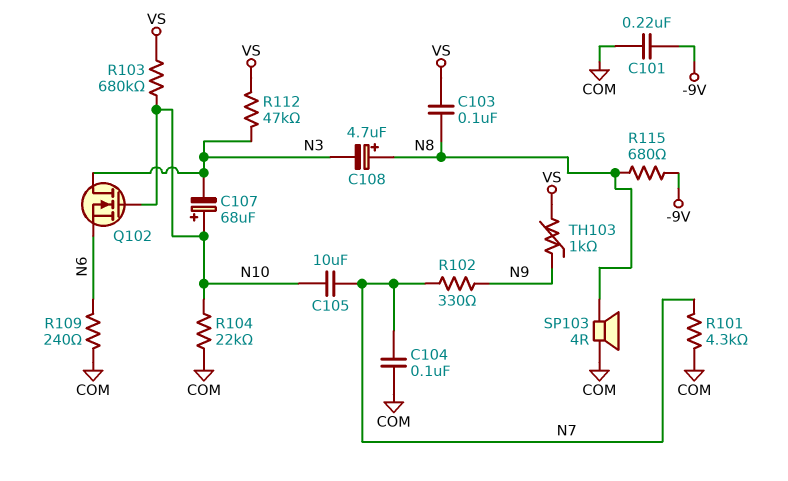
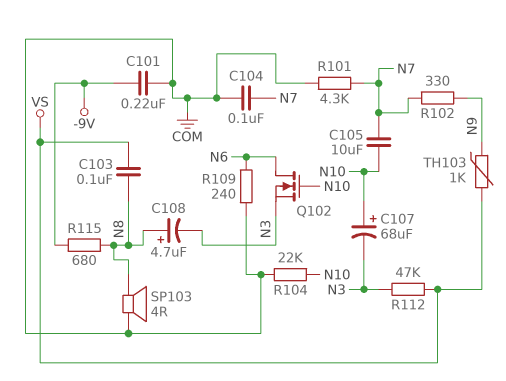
Q102: NMOS (G N10, D N3, S N6) -> NMOS (G N10, D N6, S N3)
R103: 680k (N10, VS) -> none

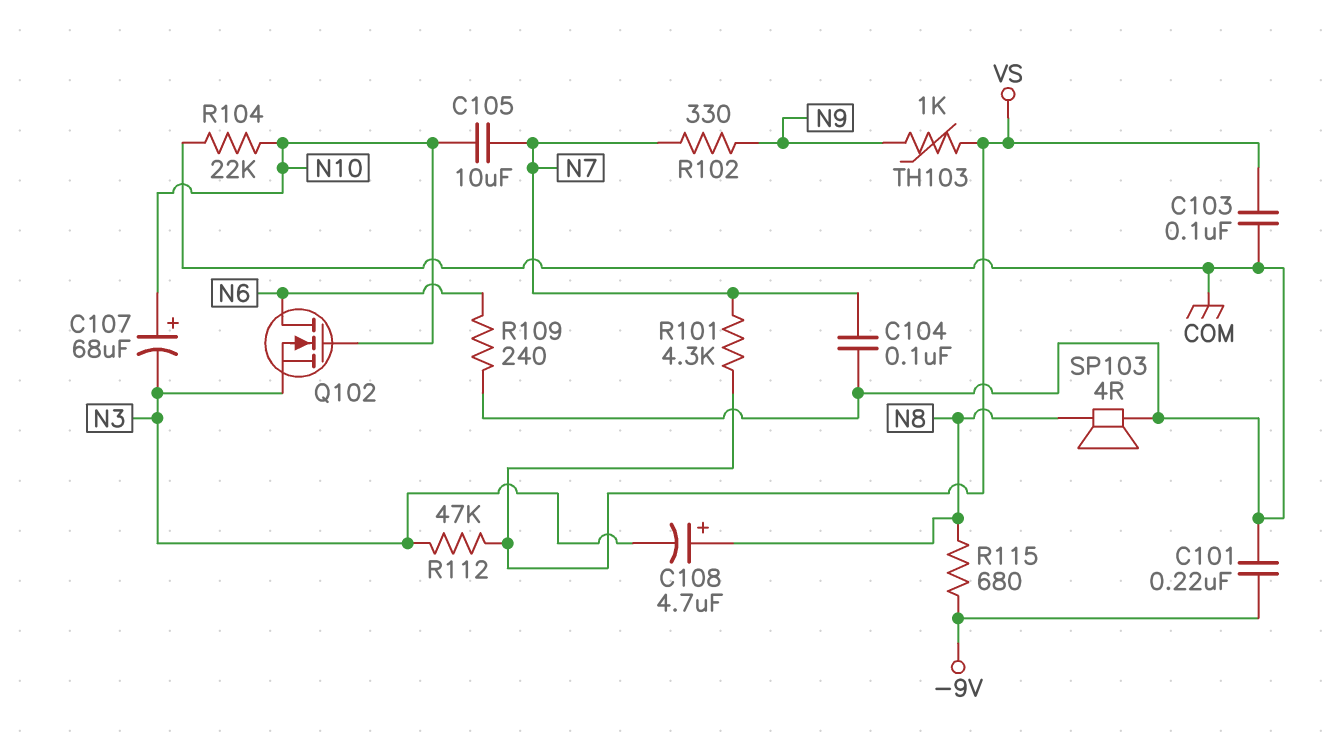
C103: 100nF (N8, VS) -> 100nF (COM, VS)
R101: 4.3k (COM, N7) -> 4.3k (N7, VS)

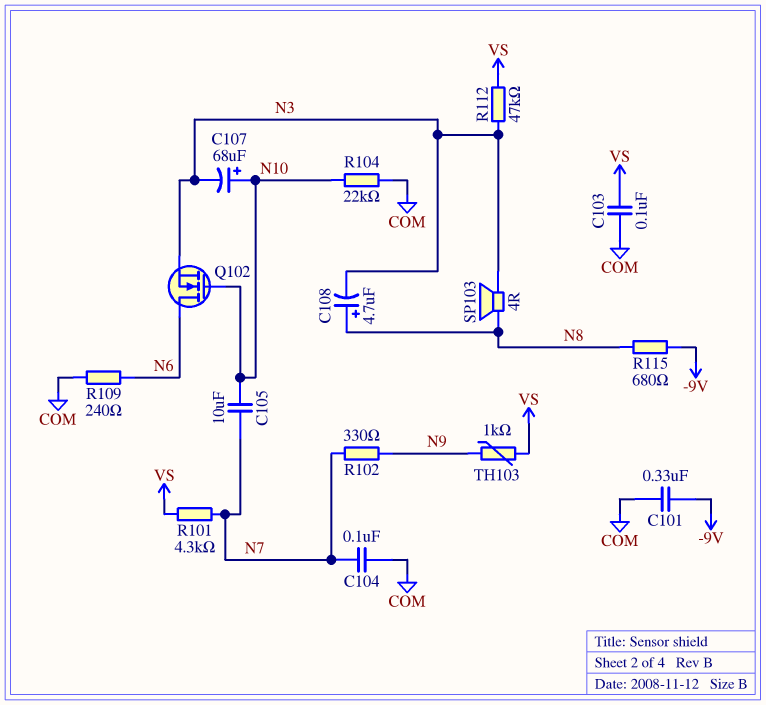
C101: 220nF (-9V, COM) -> 330nF (-9V, COM)
SP103: speaker 4R (COM, N8) -> speaker 4R (N3, N8)

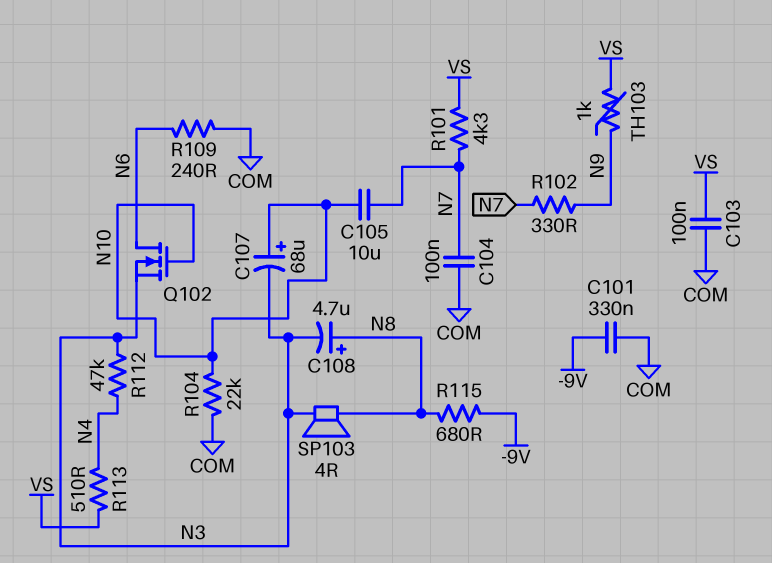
R112: 47k (N3, VS) -> 47k (N3, N4)
R113: none -> 510 (N4, VS)

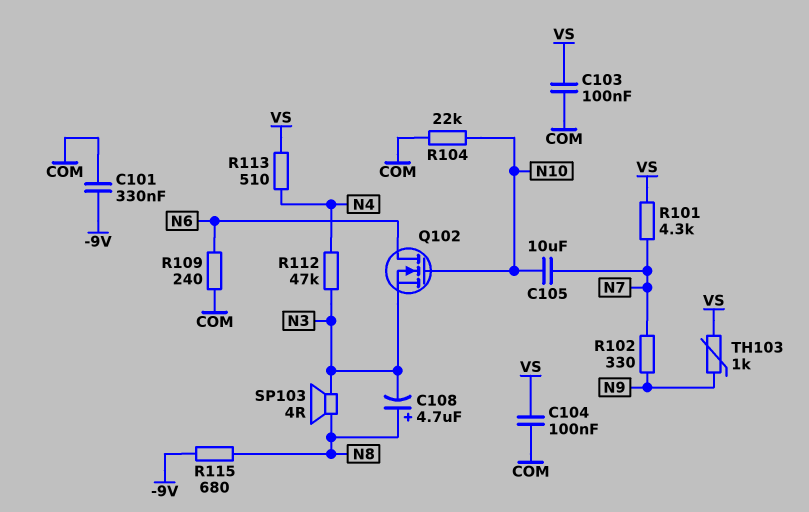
C104: 100nF (COM, N7) -> 100nF (COM, VS)
C107: 68uF (plus N10, minus N3) -> none

